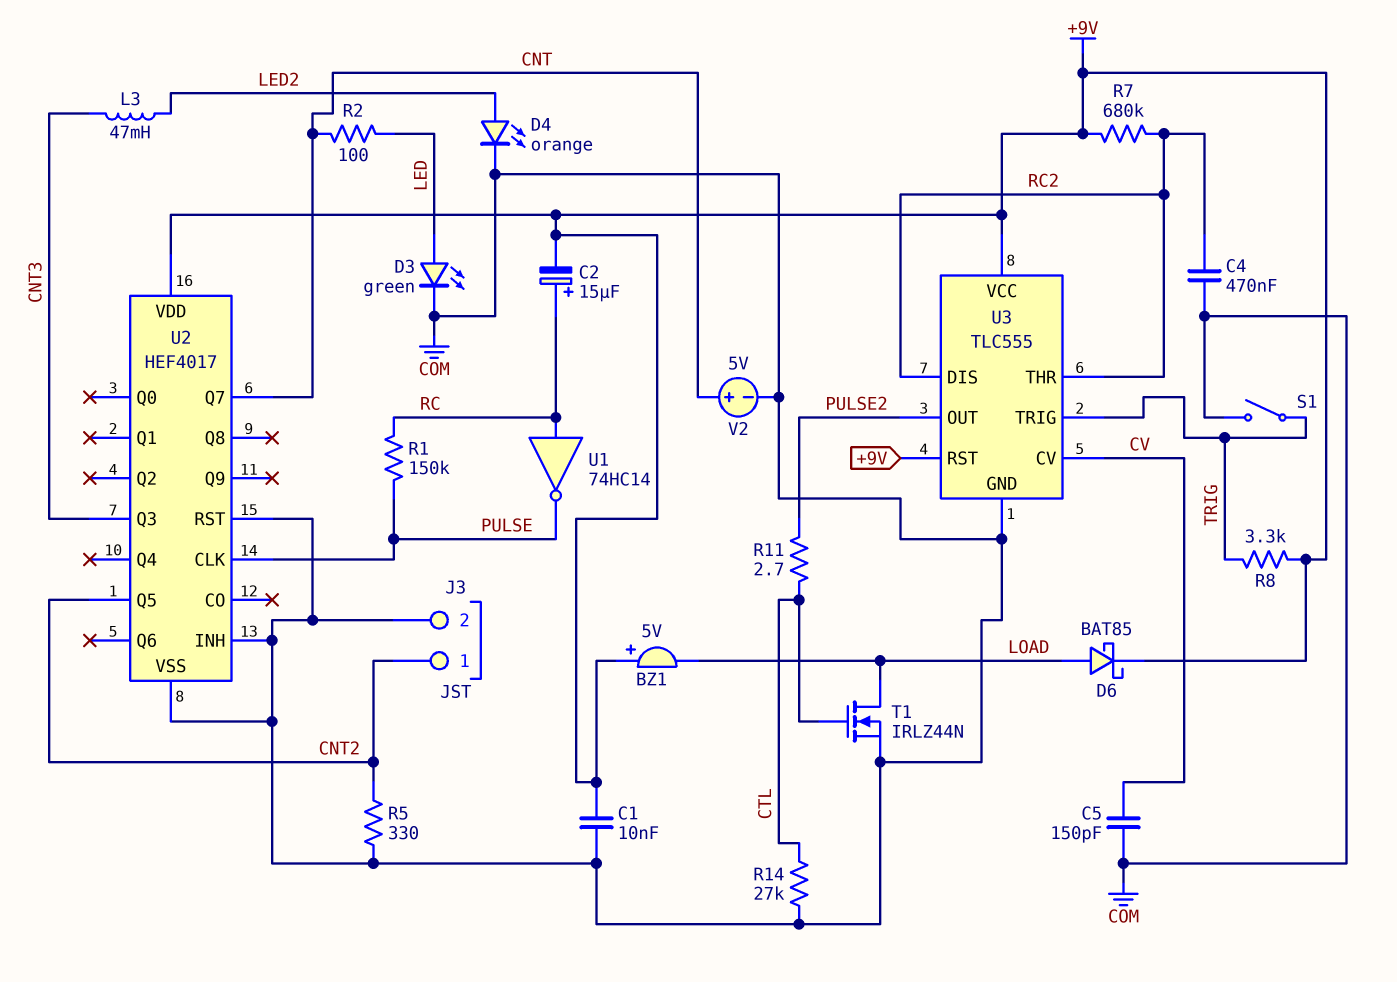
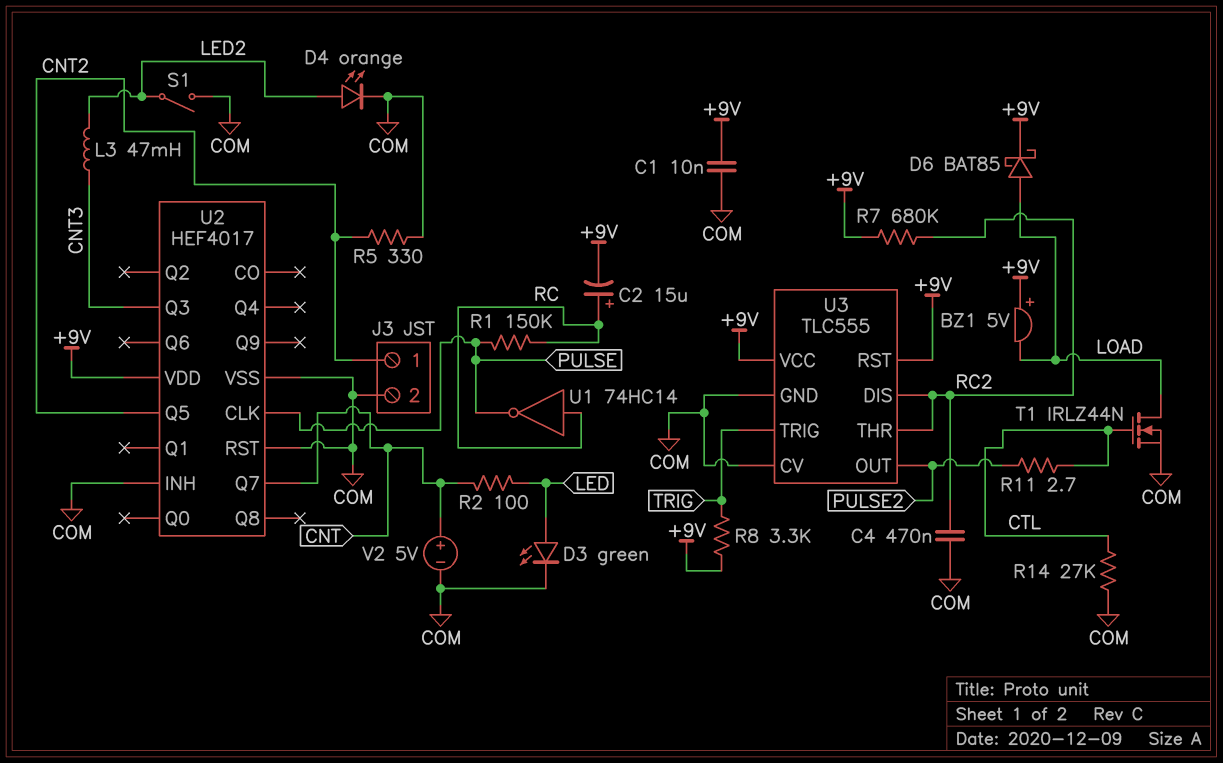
C5: 150pF (COM, CV) -> none
S1: switch (COM, TRIG) -> switch (COM, LED2)
U3 pin CV: CV -> COM

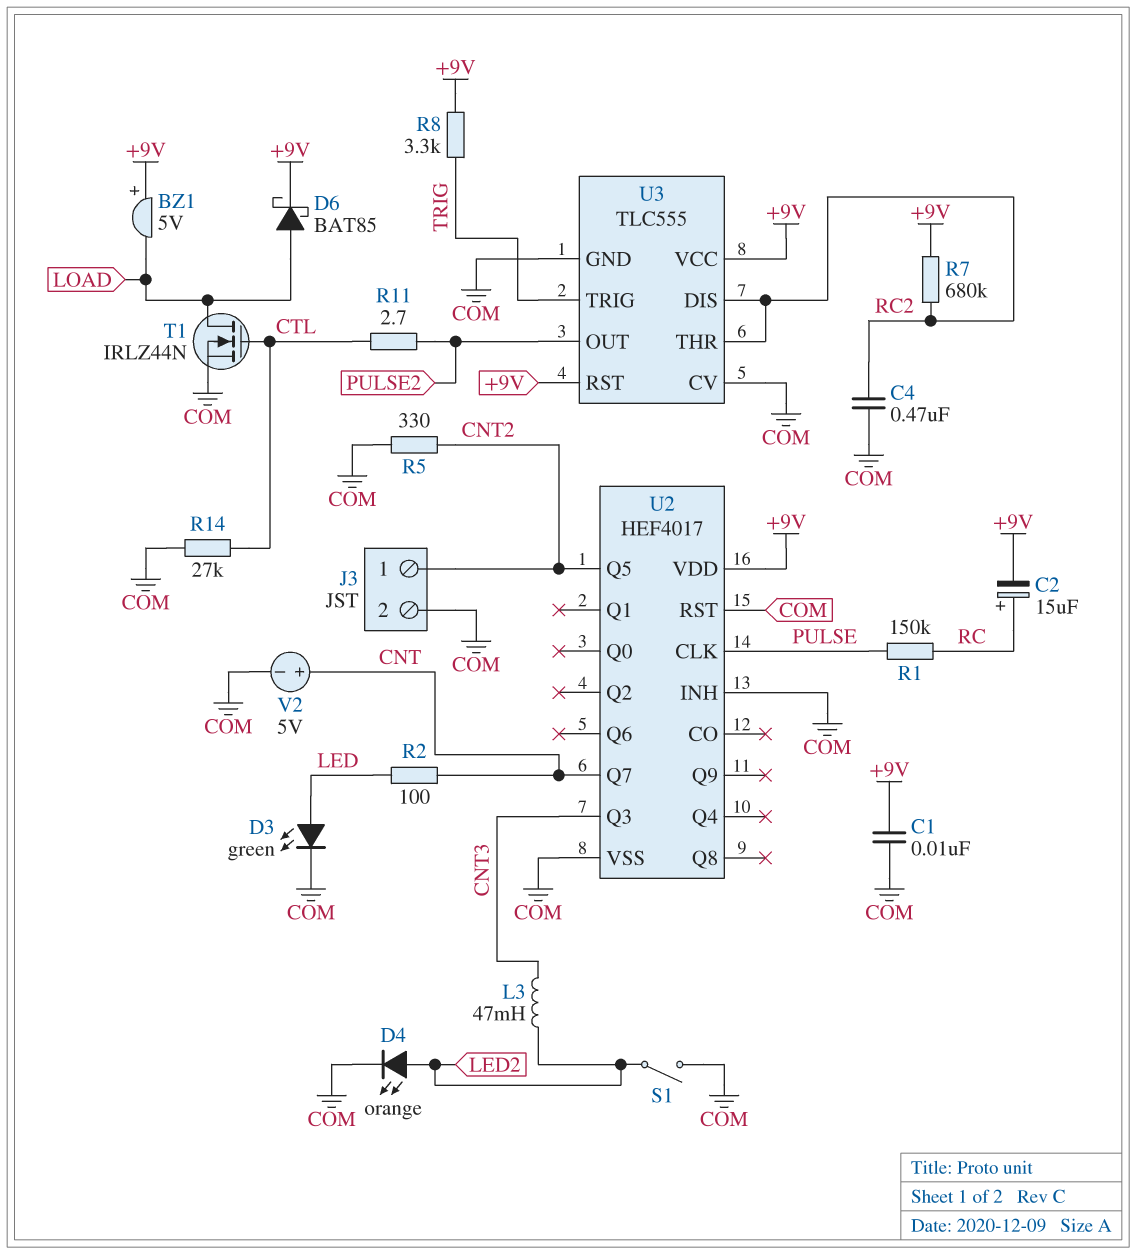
U1: NOT 74HC14 (in RC, out PULSE) -> none

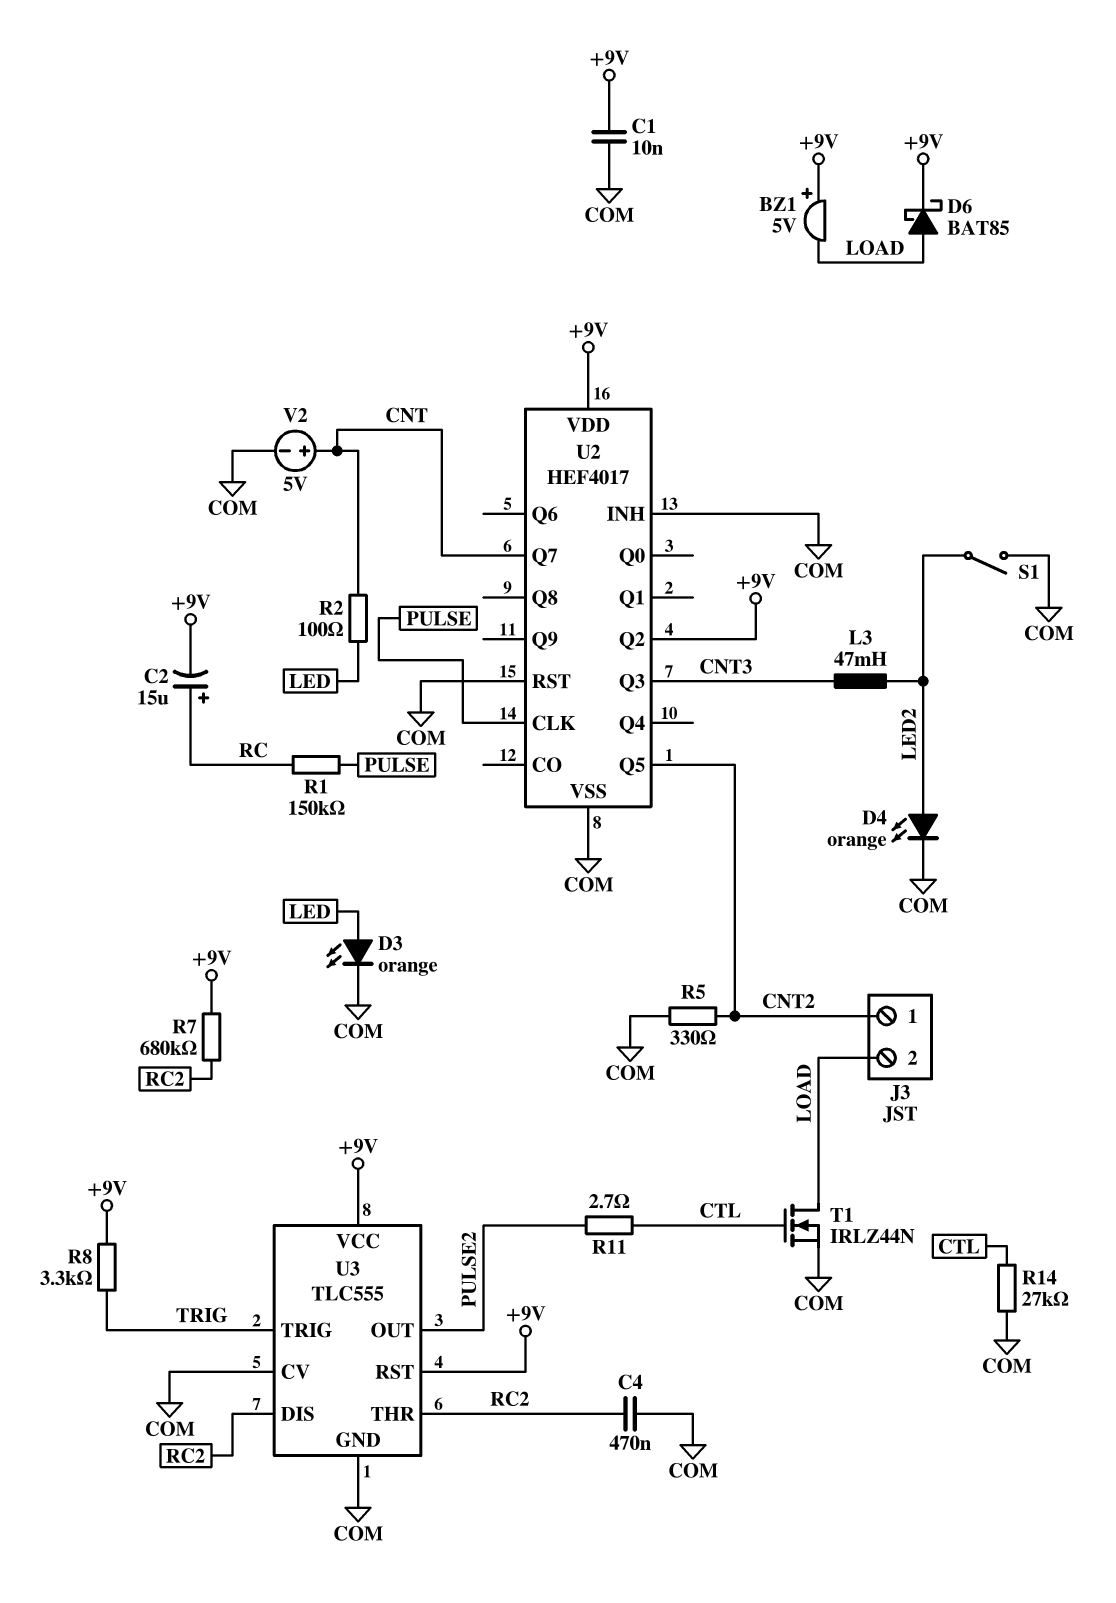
D3: LED green (A LED, K COM) -> LED orange (A LED, K COM)
J3 pin 2: COM -> LOAD
U2 pin Q2: none -> +9V

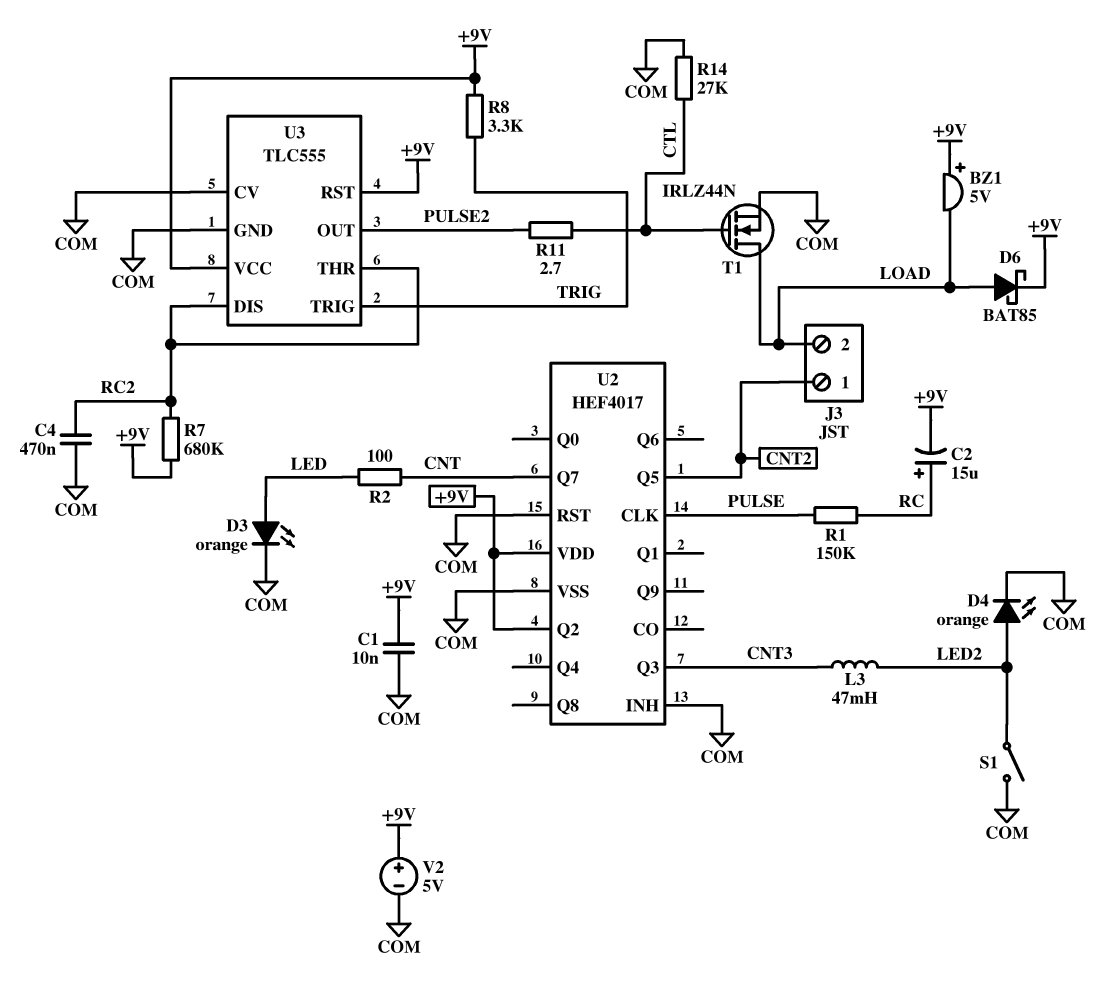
R5: 330 (CNT2, COM) -> none
V2: 5V (plus CNT, minus COM) -> 5V (plus +9V, minus COM)

